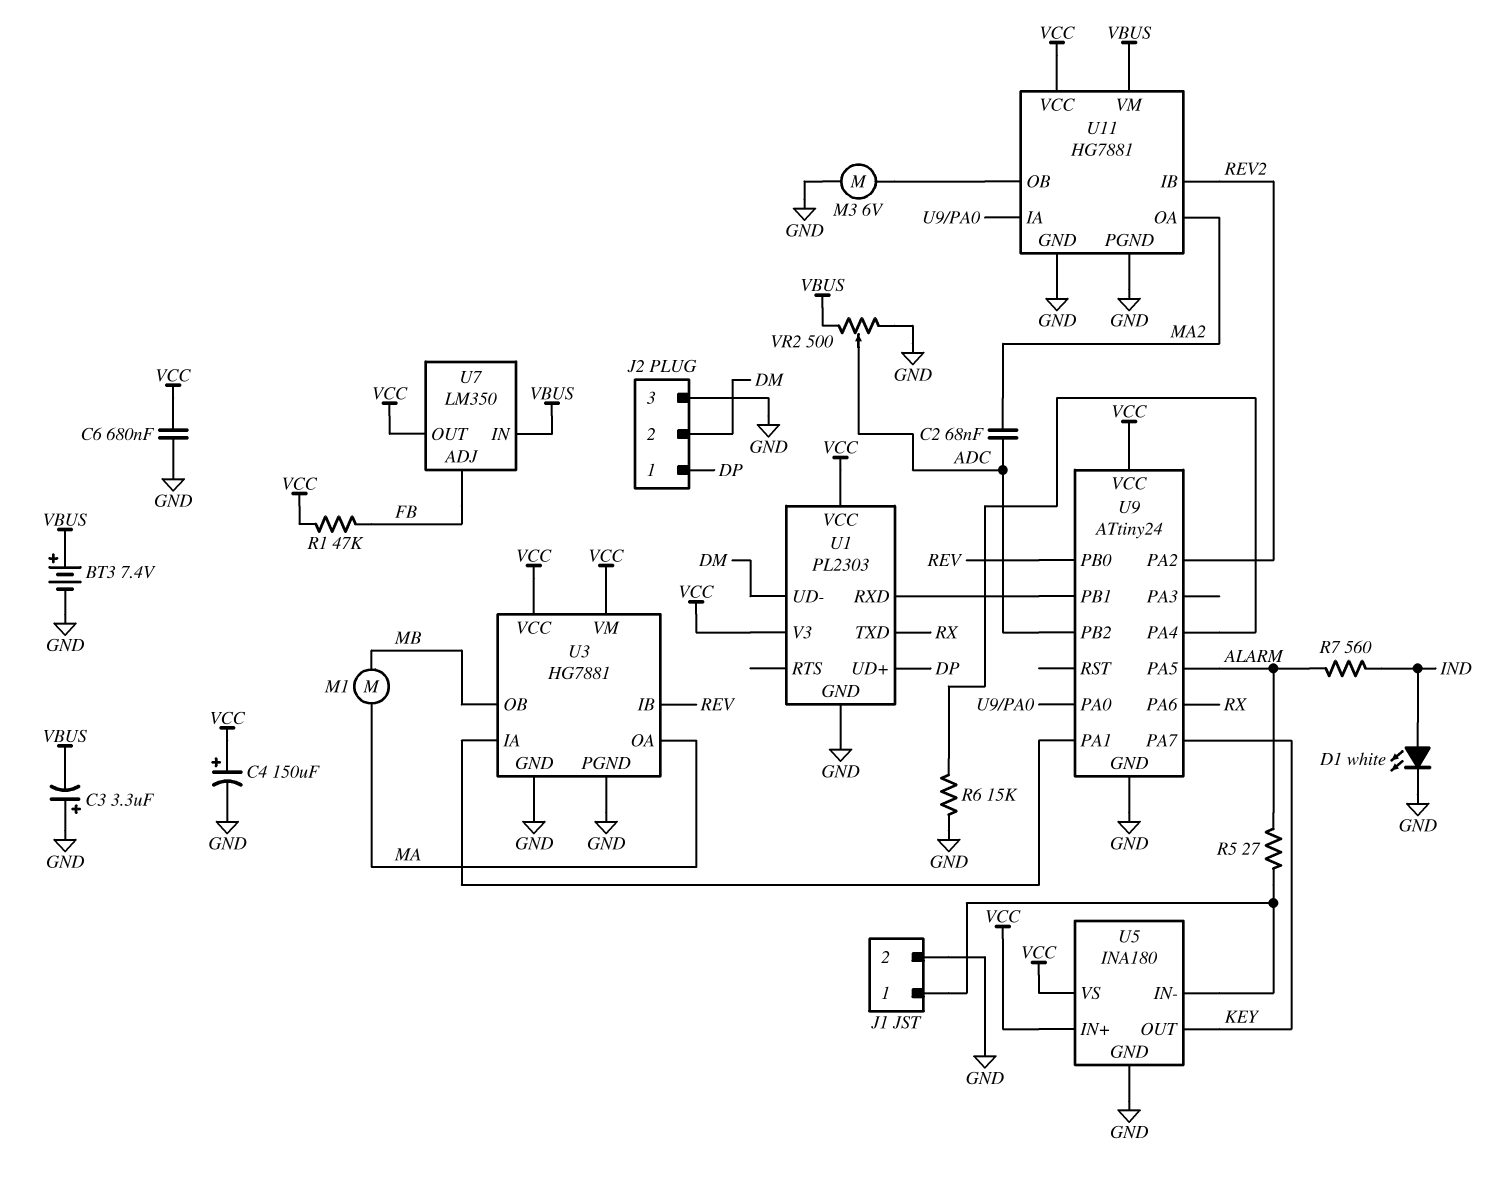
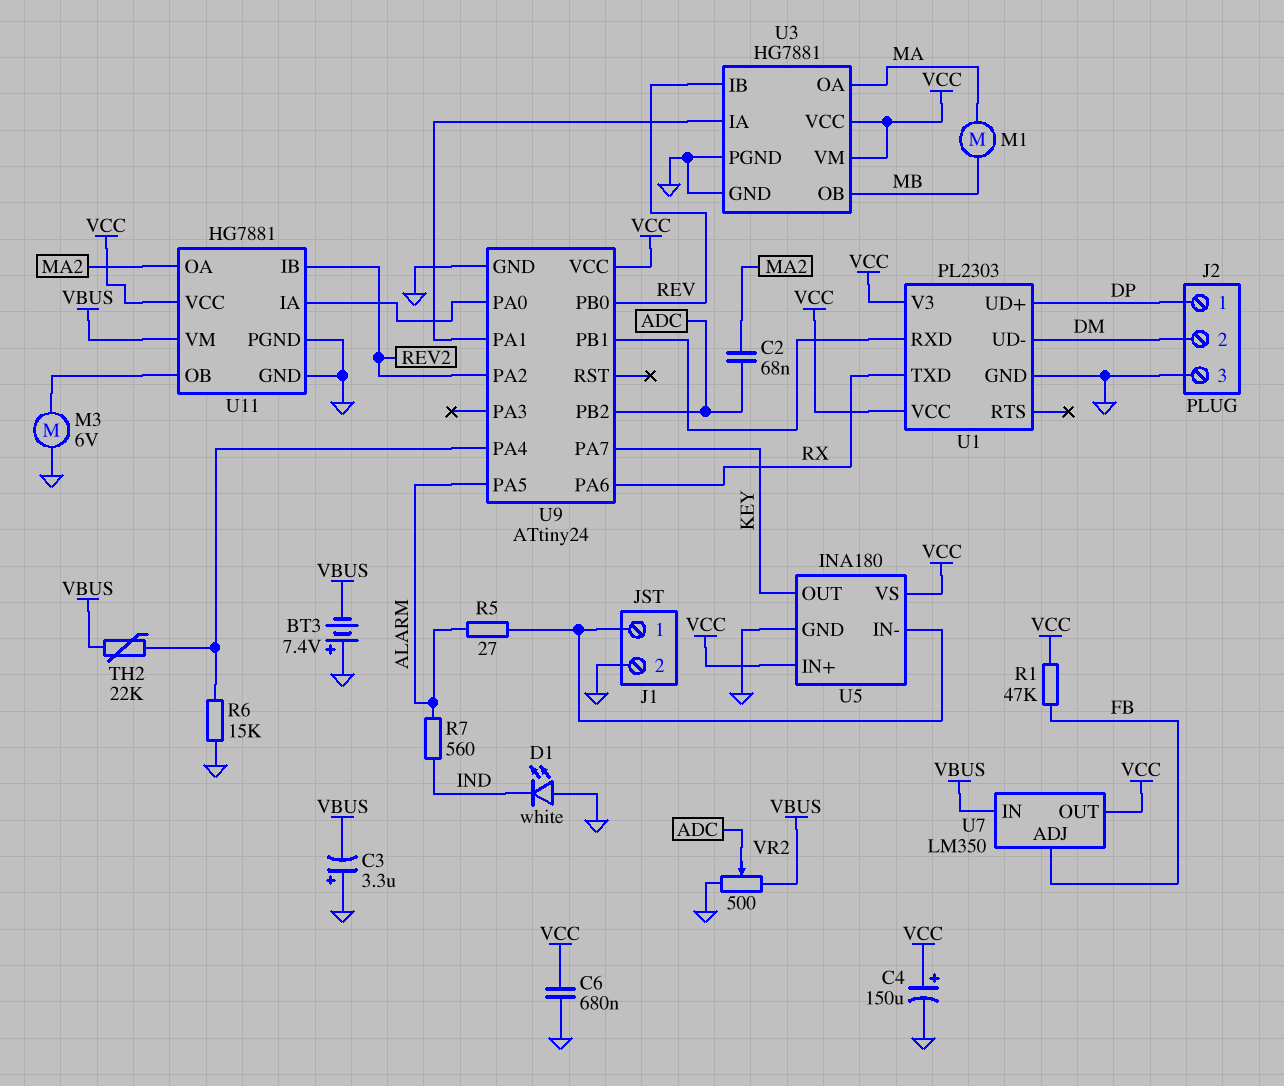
BT3: 7.4V (plus VBUS, minus GND) -> 7.4V (plus GND, minus VBUS)
D1: LED white (A IND, K GND) -> LED white (A GND, K IND)
TH2: none -> 22k (U9/PA4, VBUS)

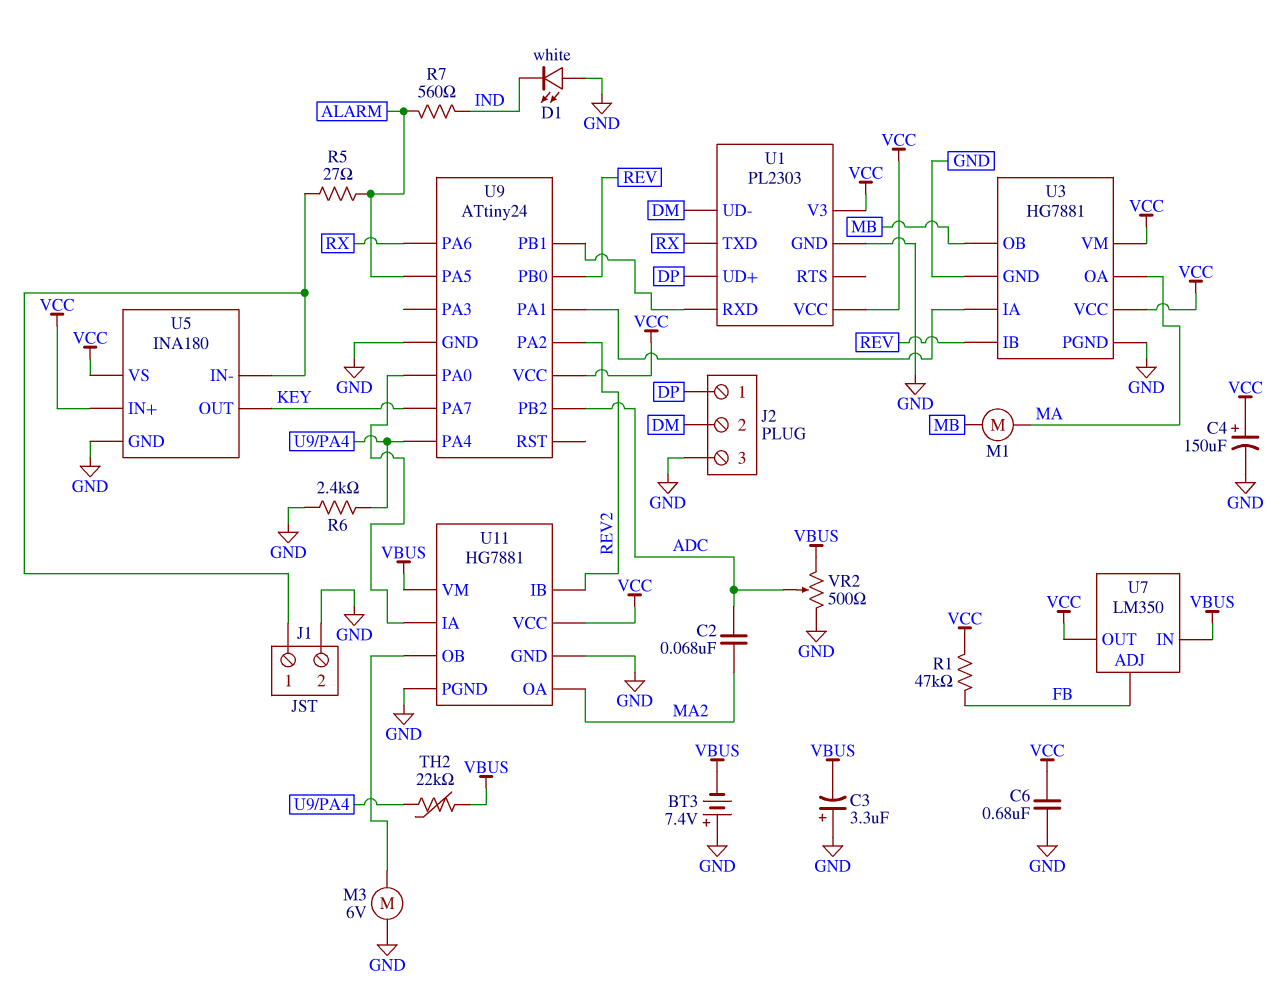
R6: 15k (GND, U9/PA4) -> 2.4k (GND, U9/PA4)

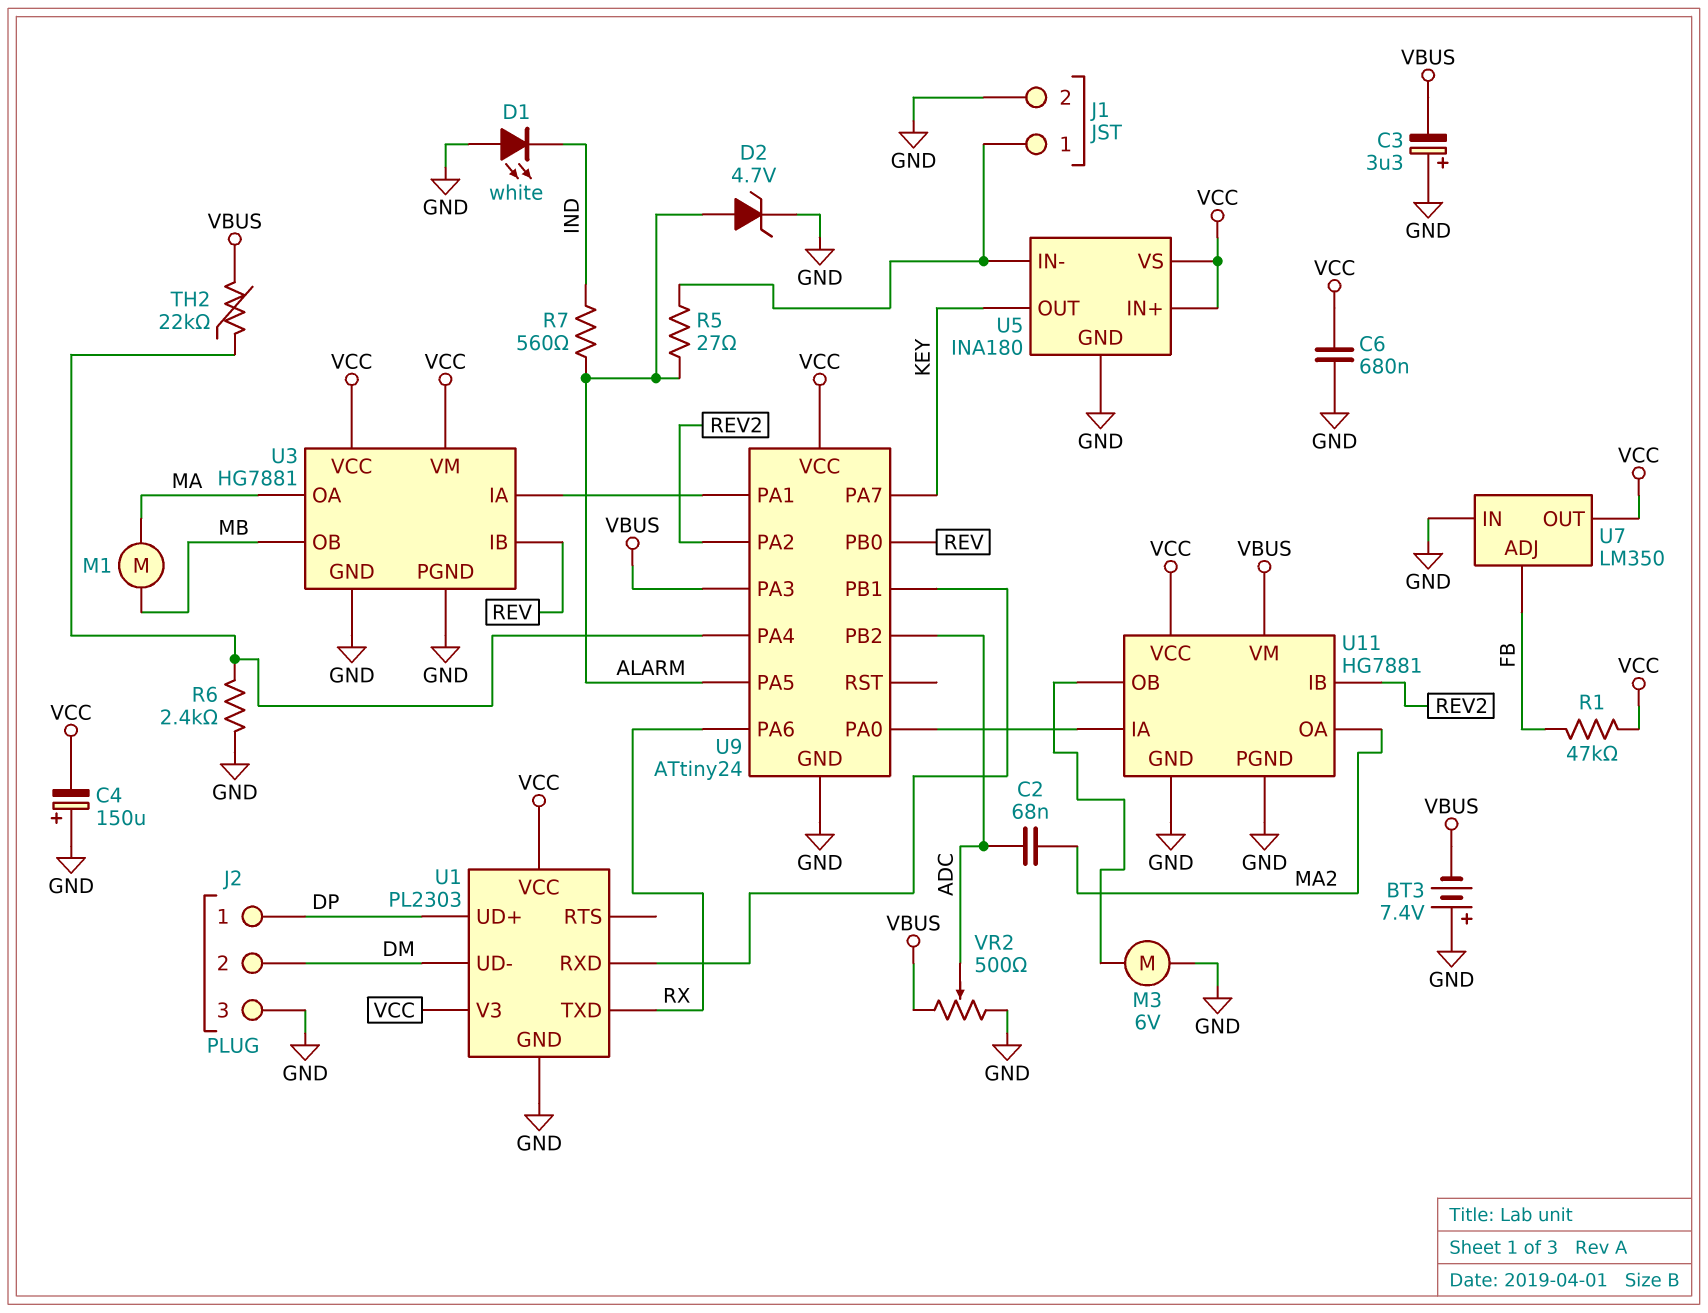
C4: 150uF (plus VCC, minus GND) -> 150uF (plus GND, minus VCC)
D2: none -> zener 4.7V (A ALARM, K GND)
U7 pin IN: VBUS -> GND
U9 pin PA3: none -> VBUS

